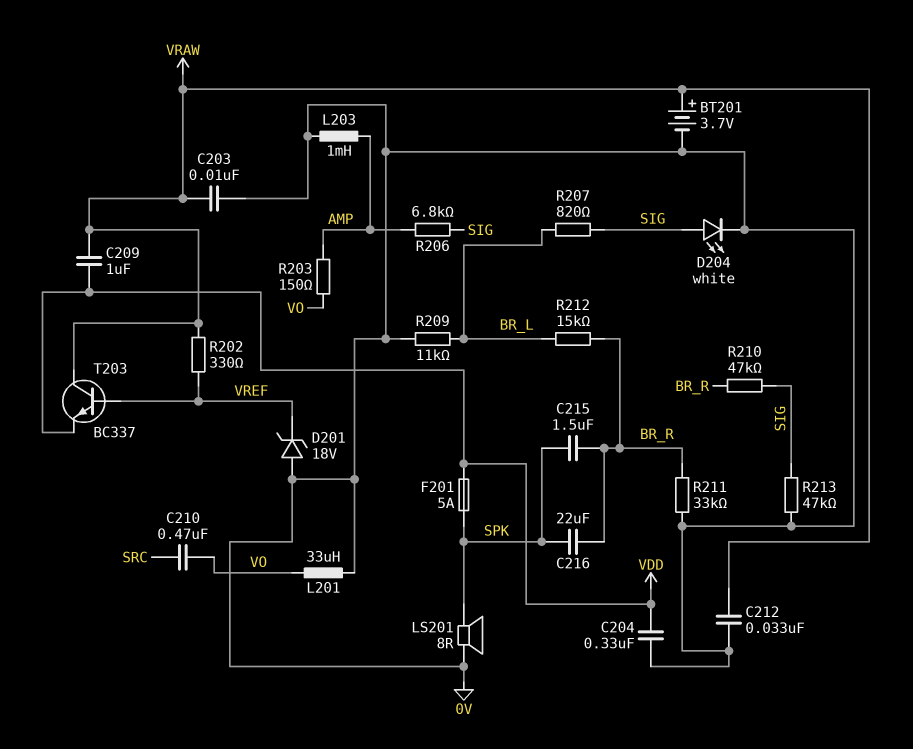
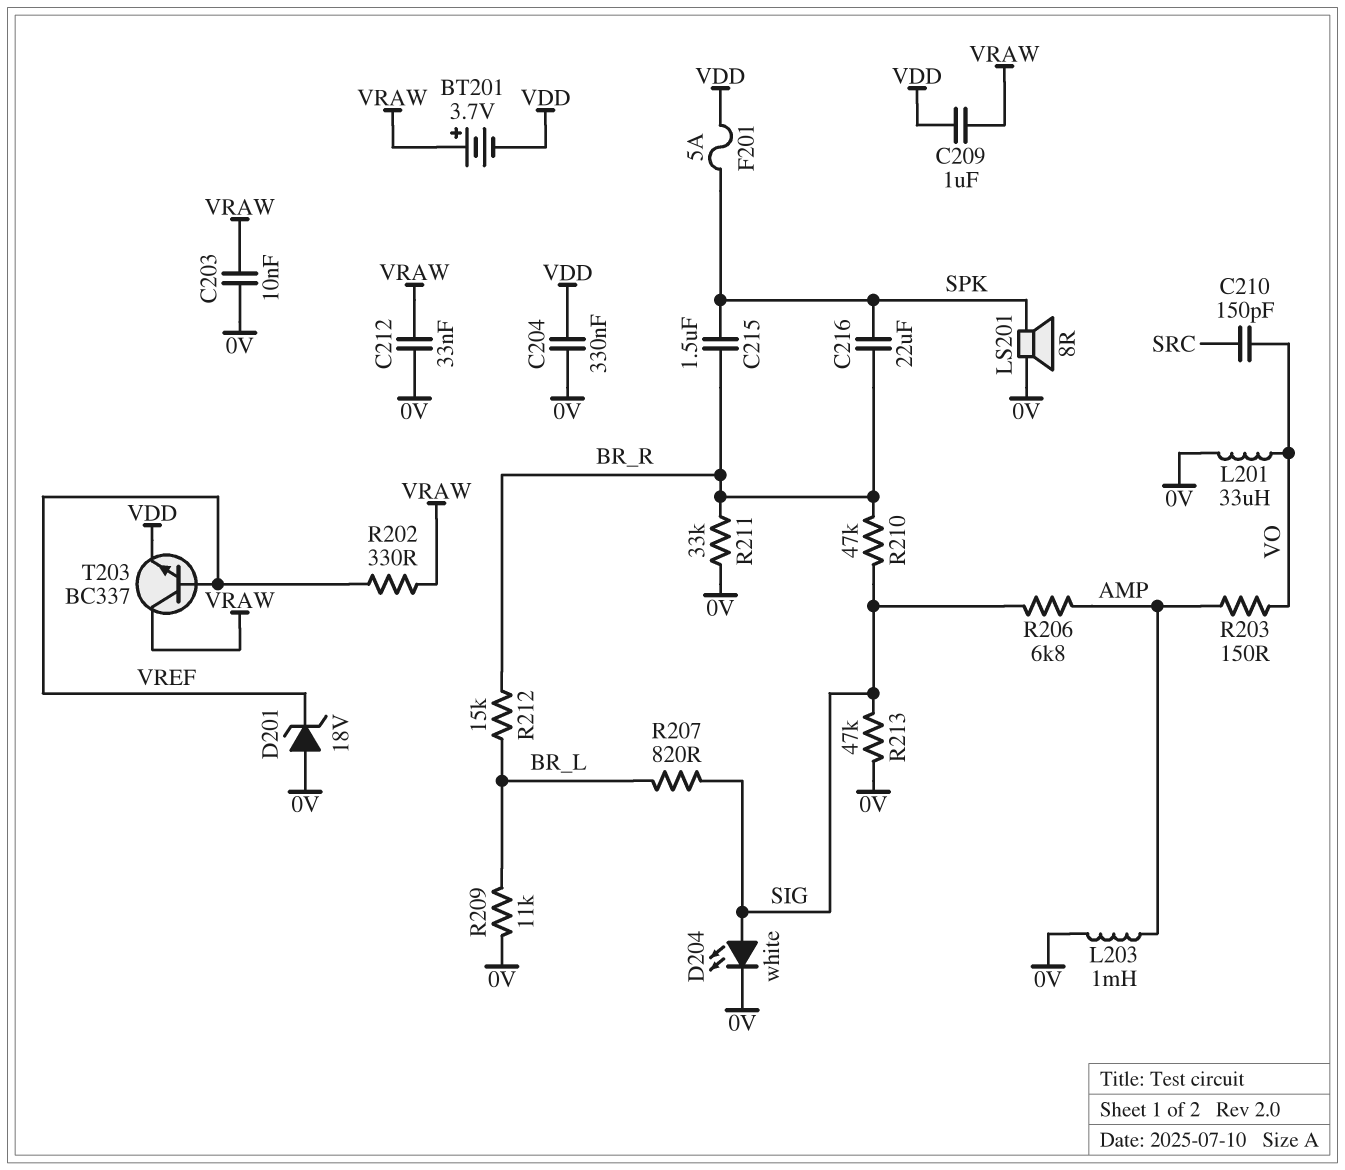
BT201: 3.7V (plus VRAW, minus 0V) -> 3.7V (plus VRAW, minus VDD)
C210: 470nF (SRC, VO) -> 150pF (SRC, VO)

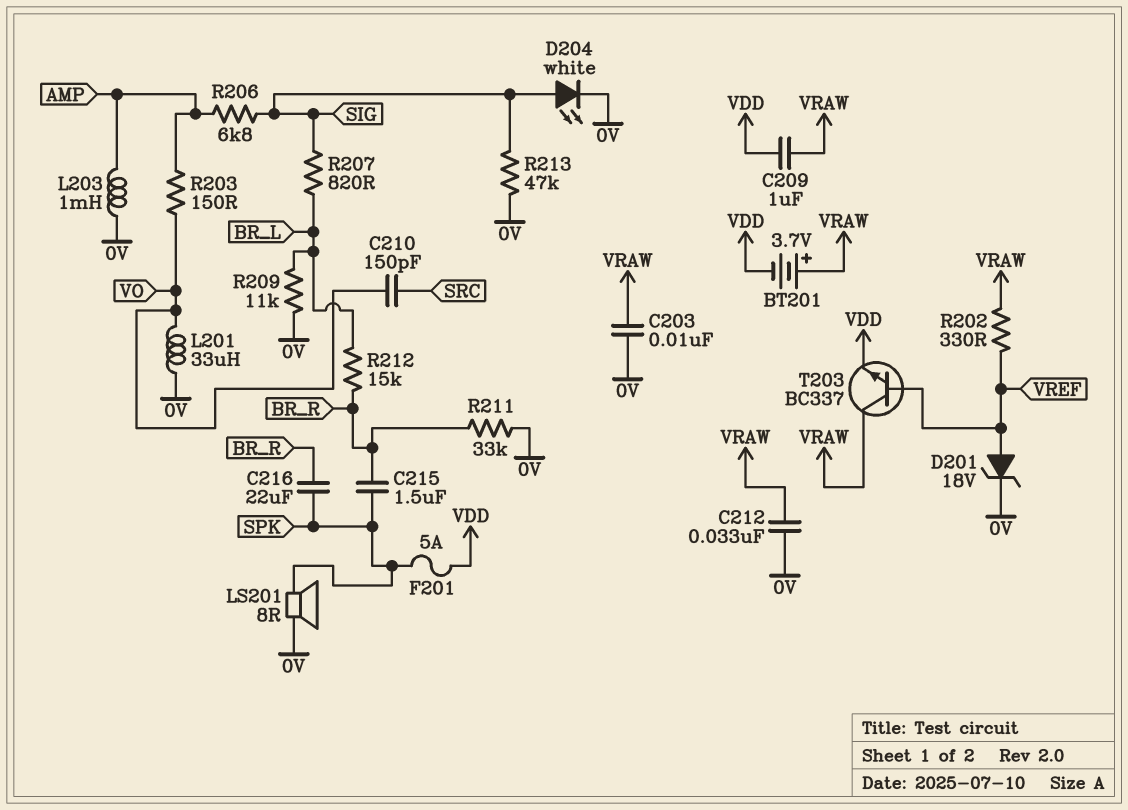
C204: 330nF (0V, VDD) -> none
D201: zener 18V (A 0V, K VREF) -> zener 18V (A VREF, K 0V)
R210: 47k (BR_R, SIG) -> none

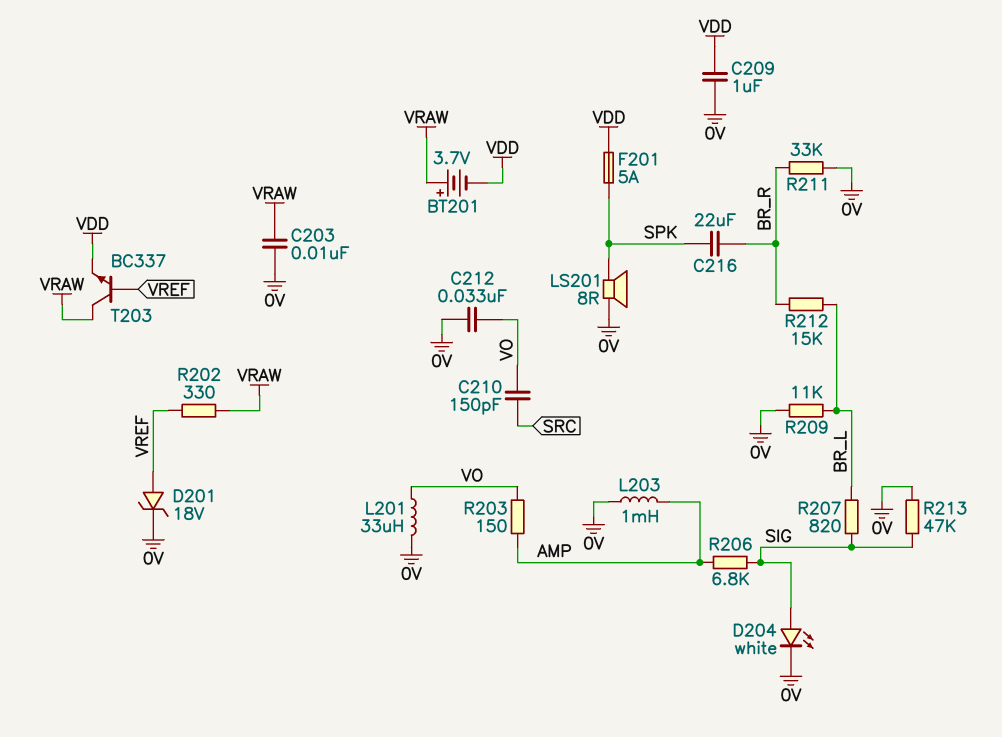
C209: 1uF (VDD, VRAW) -> 1uF (0V, VDD)
C212: 33nF (0V, VRAW) -> 33nF (0V, VO)
C215: 1.5uF (BR_R, SPK) -> none

